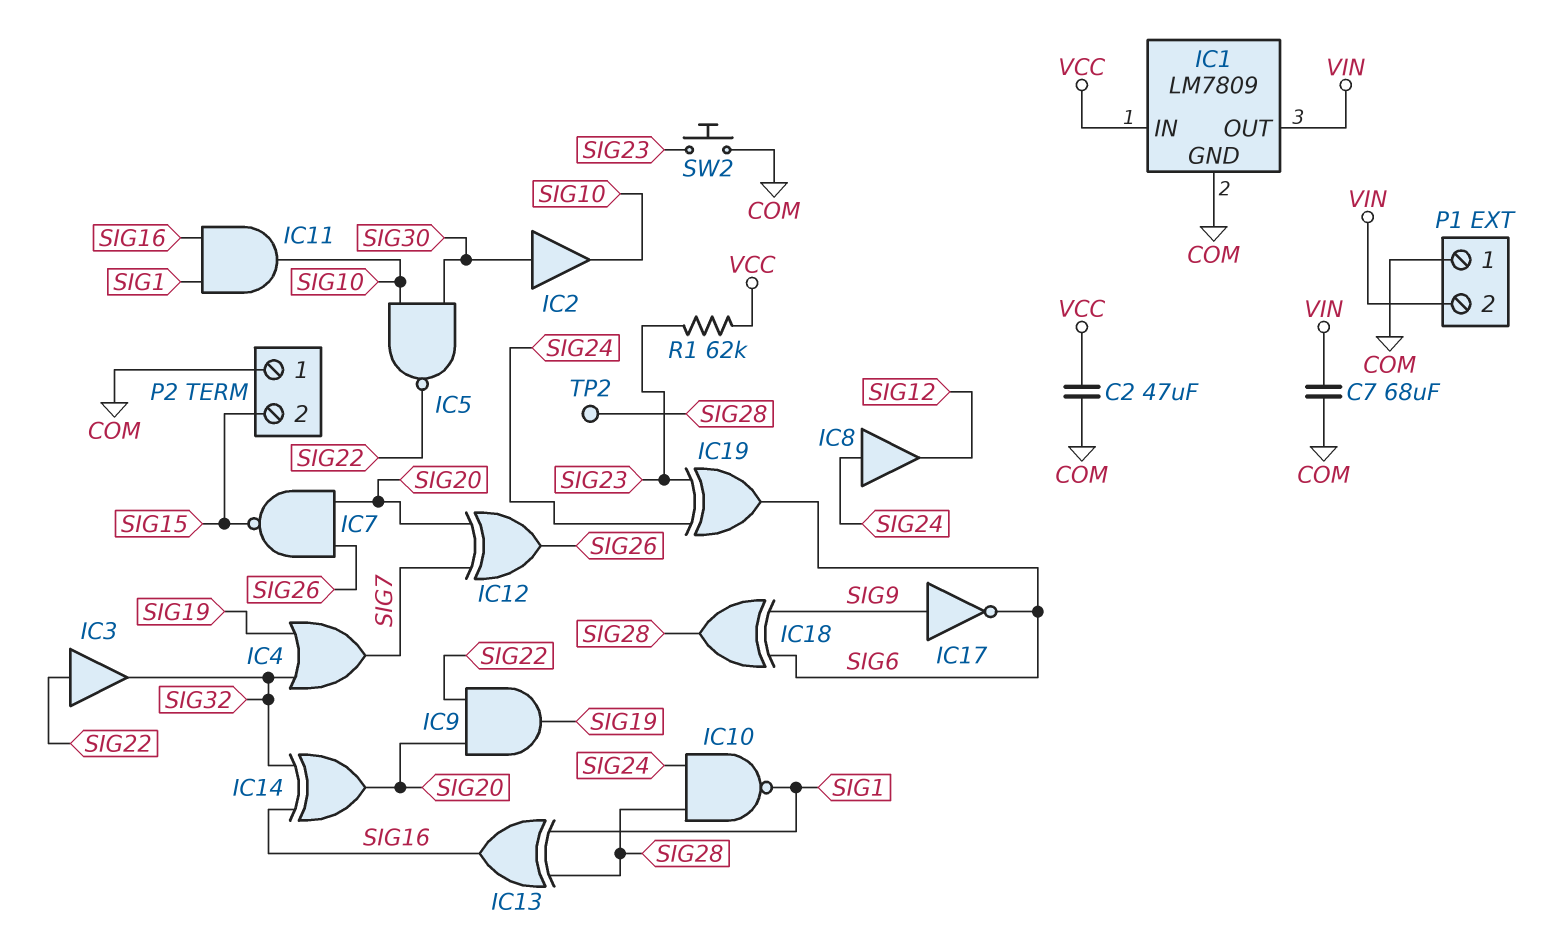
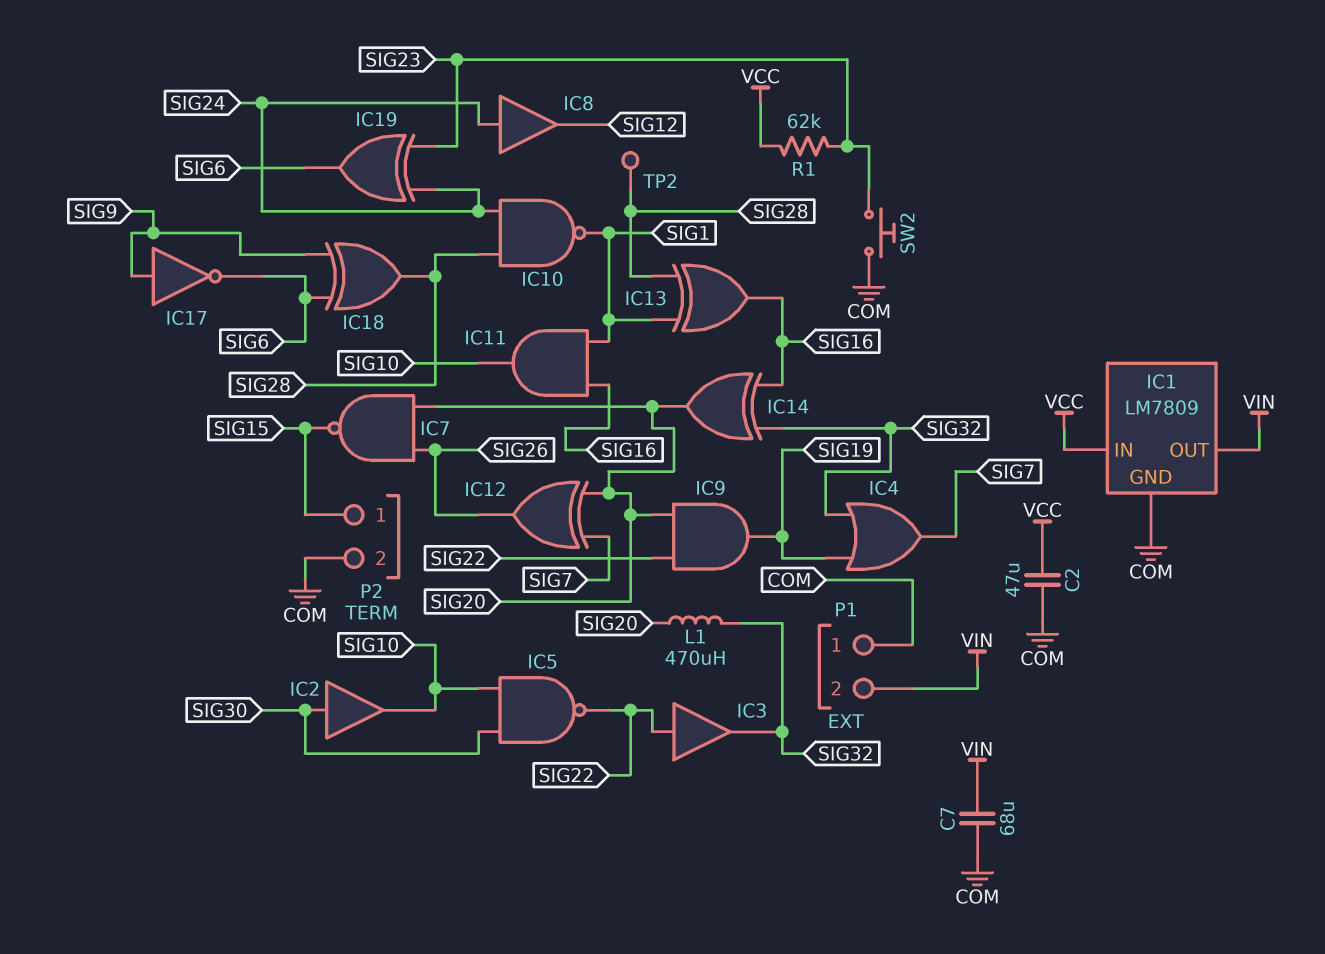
L1: none -> 470uH (SIG20, SIG32)
P2 pin 1: COM -> SIG15
P2 pin 2: SIG15 -> COM

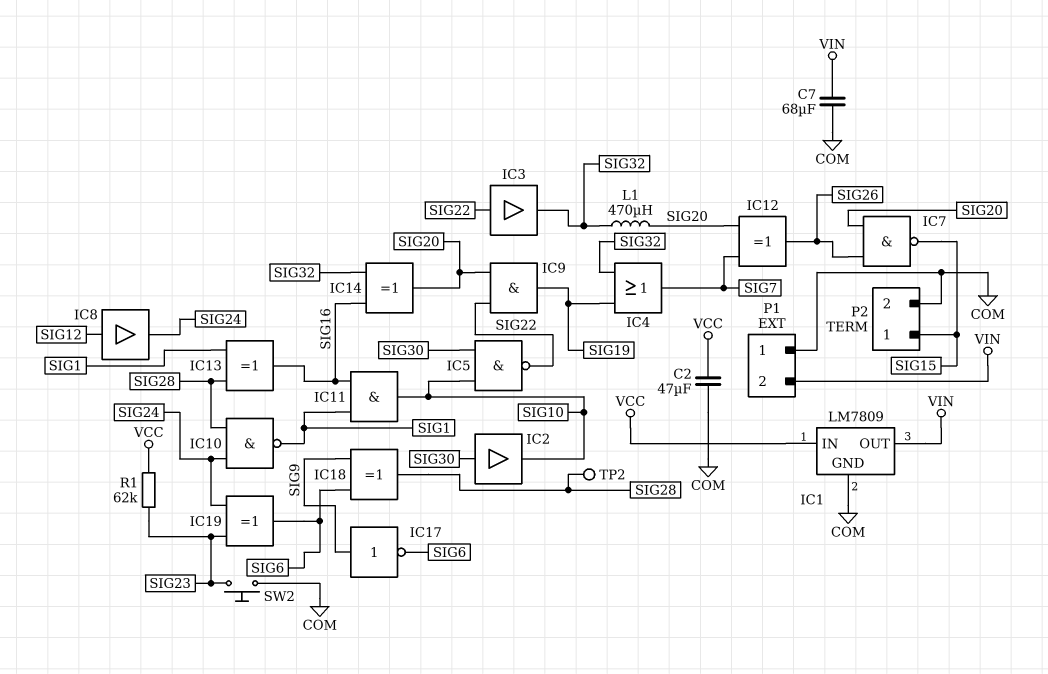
IC8: buffer (in SIG24, out SIG12) -> buffer (in SIG12, out SIG24)

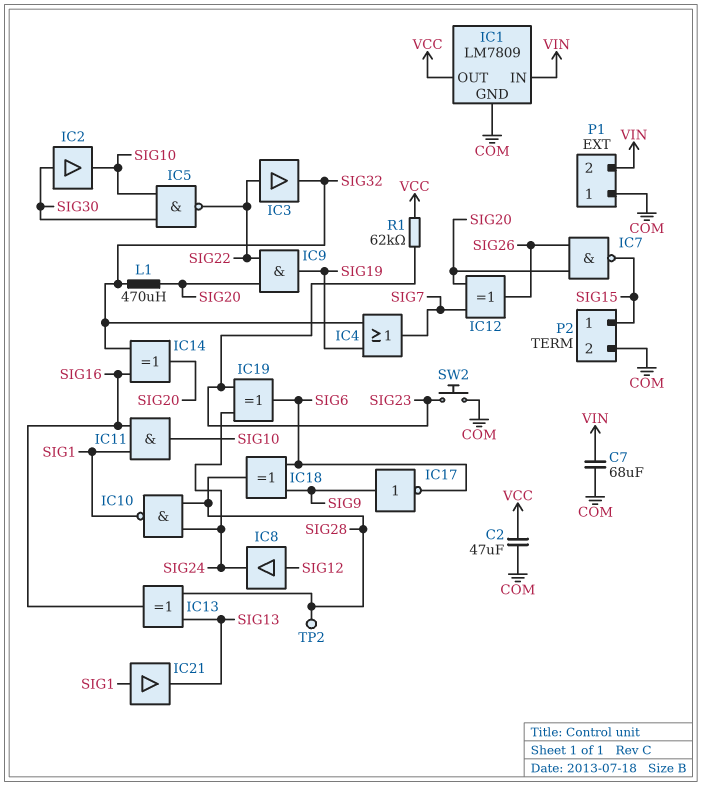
IC1 pin IN: VCC -> VIN
IC1 pin OUT: VIN -> VCC
IC13: XOR (in SIG1, in SIG28, out SIG16) -> XOR (in SIG13, in SIG28, out SIG16)
IC21: none -> buffer (in SIG1, out SIG13)

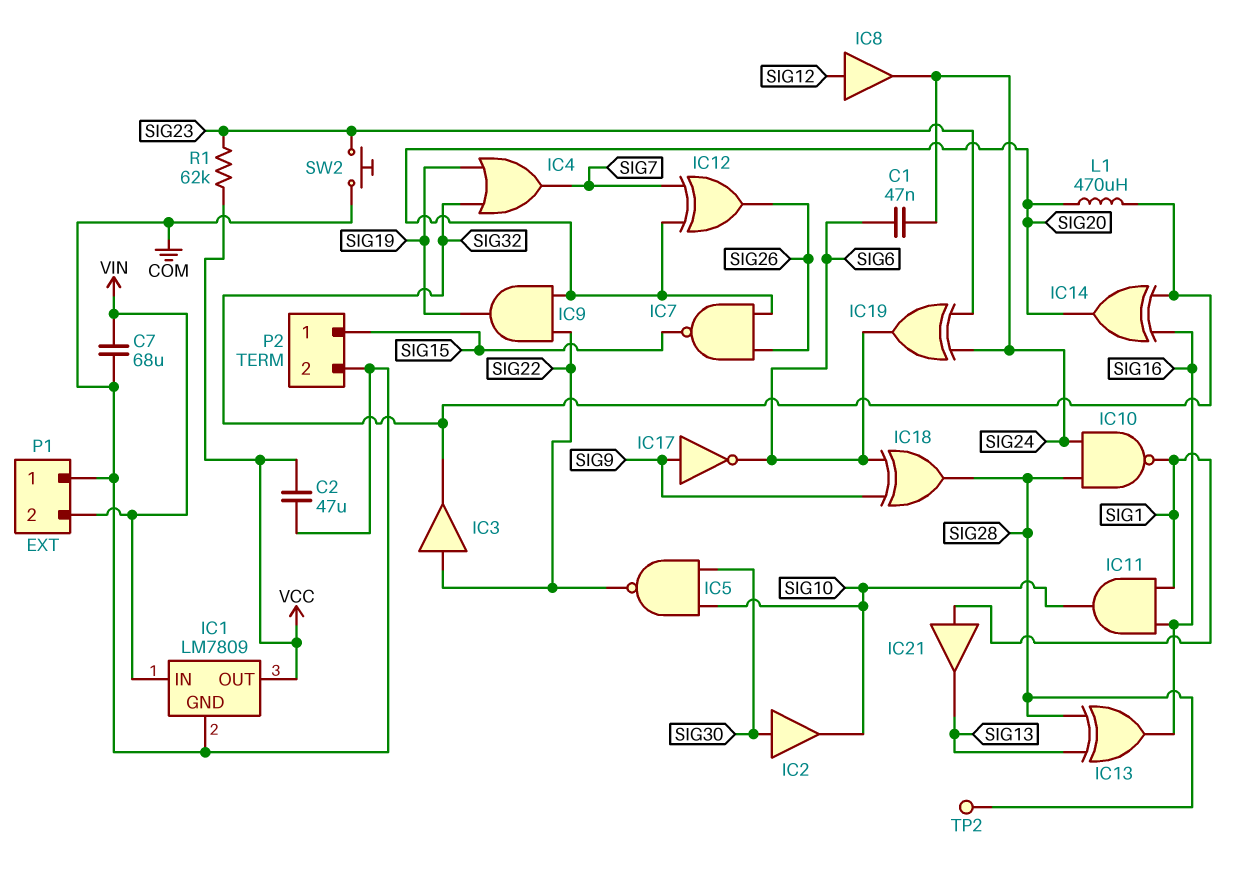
C1: none -> 47nF (SIG6, SIG24)

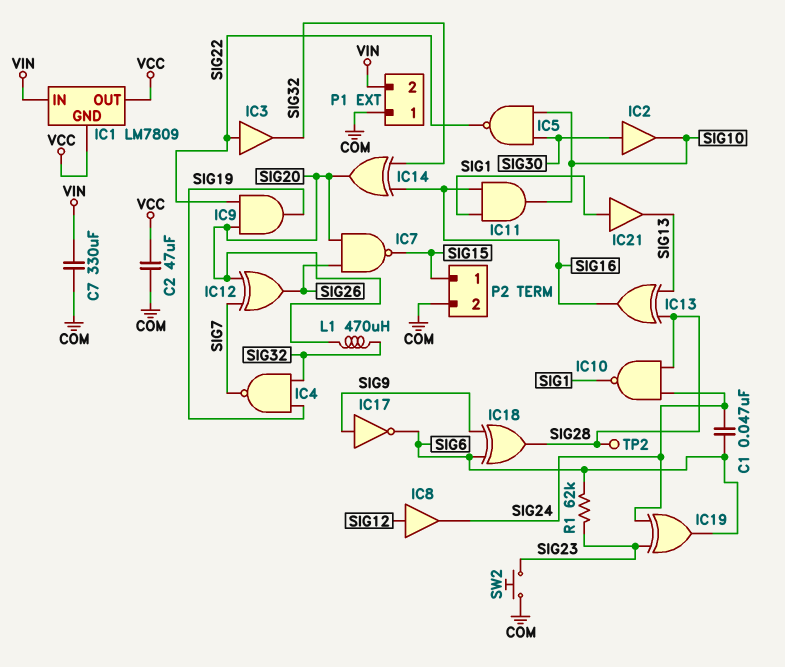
C7: 68uF (COM, VIN) -> 330uF (COM, VIN)
IC1 pin GND: COM -> VCC
IC4: OR (in SIG19, in SIG32, out SIG7) -> NAND (in SIG19, in SIG32, out SIG7)
R1: 62k (SIG23, VCC) -> 62k (SIG6, SIG23)

